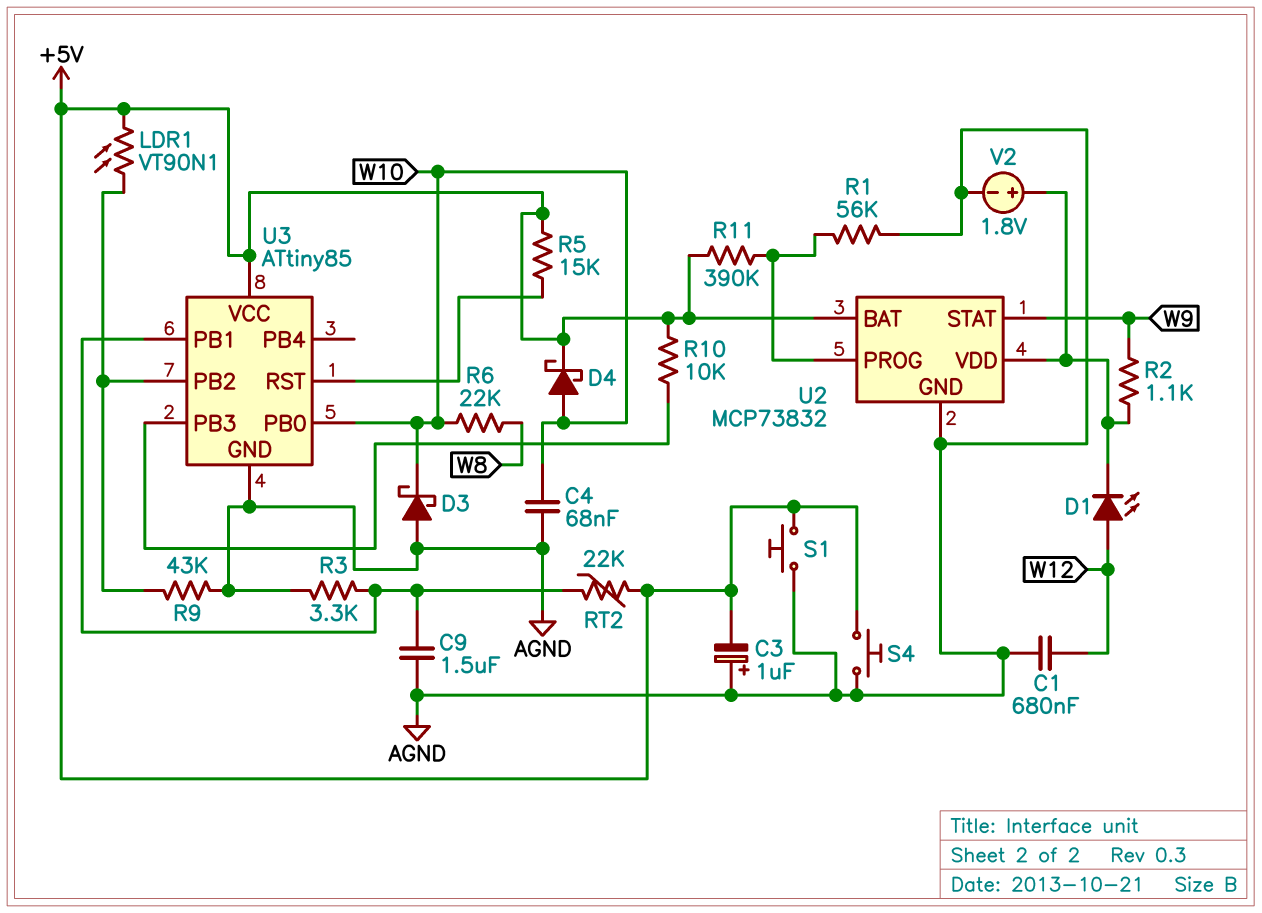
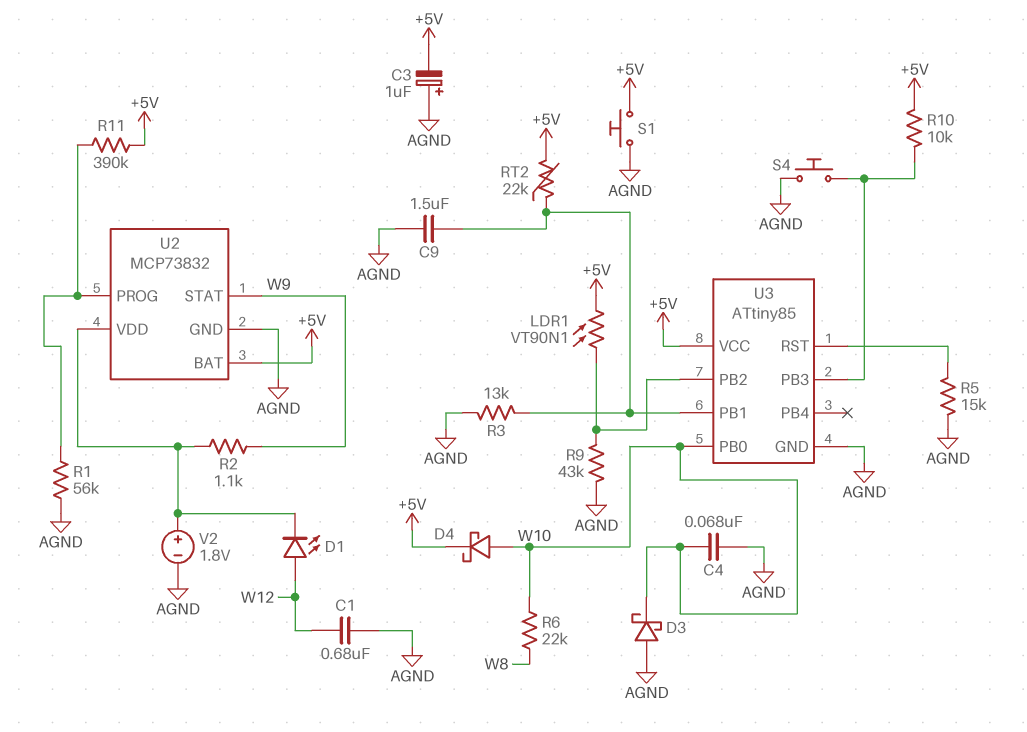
R3: 3.3k (AGND, U3/PB1) -> 13k (AGND, U3/PB1)
R5: 15k (+5V, U3/RST) -> 15k (AGND, U3/RST)
S4: button (+5V, AGND) -> button (AGND, U3/PB3)

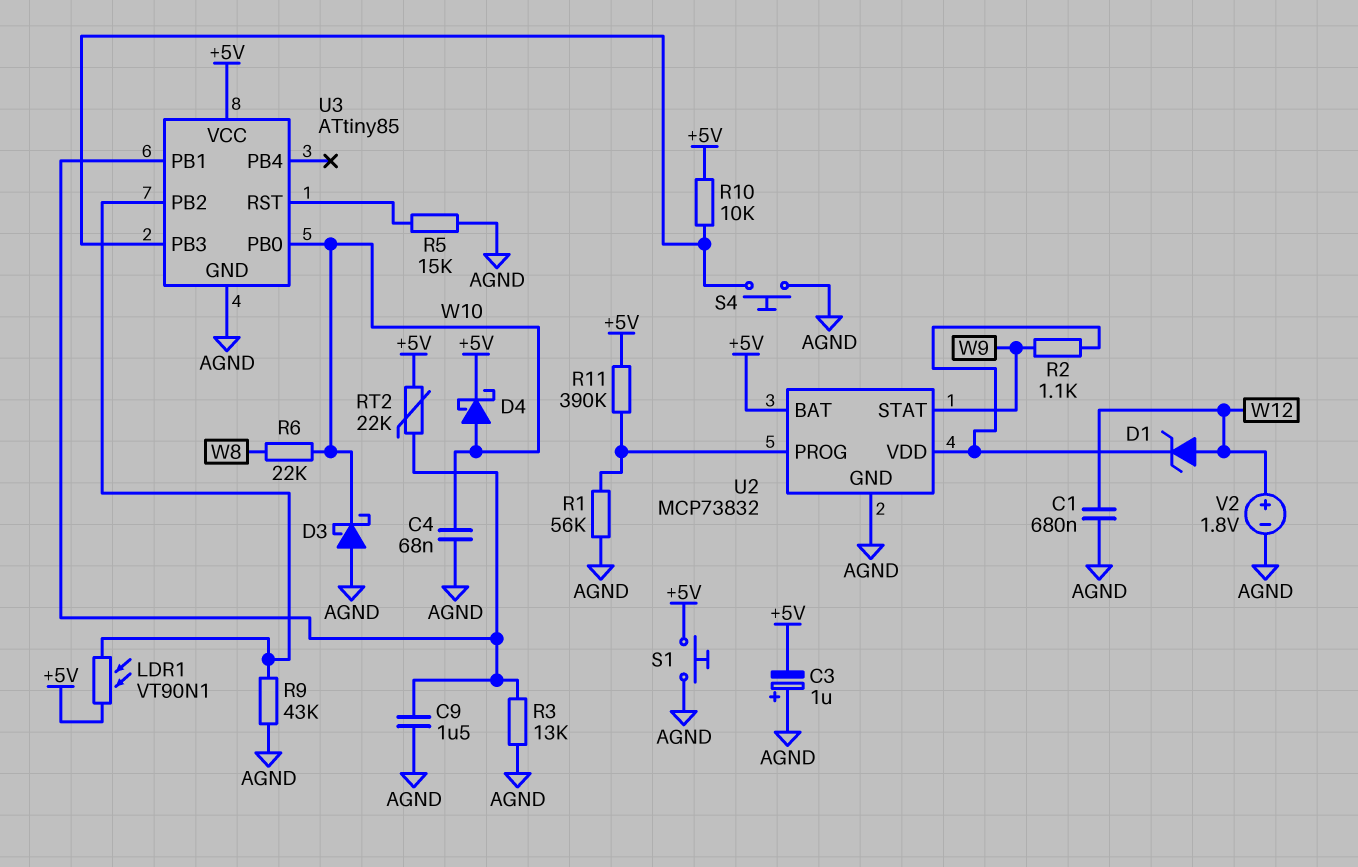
D1: LED (A W12, K U2/VDD) -> zener (A W12, K U2/VDD)
V2: 1.8V (plus U2/VDD, minus AGND) -> 1.8V (plus W12, minus AGND)

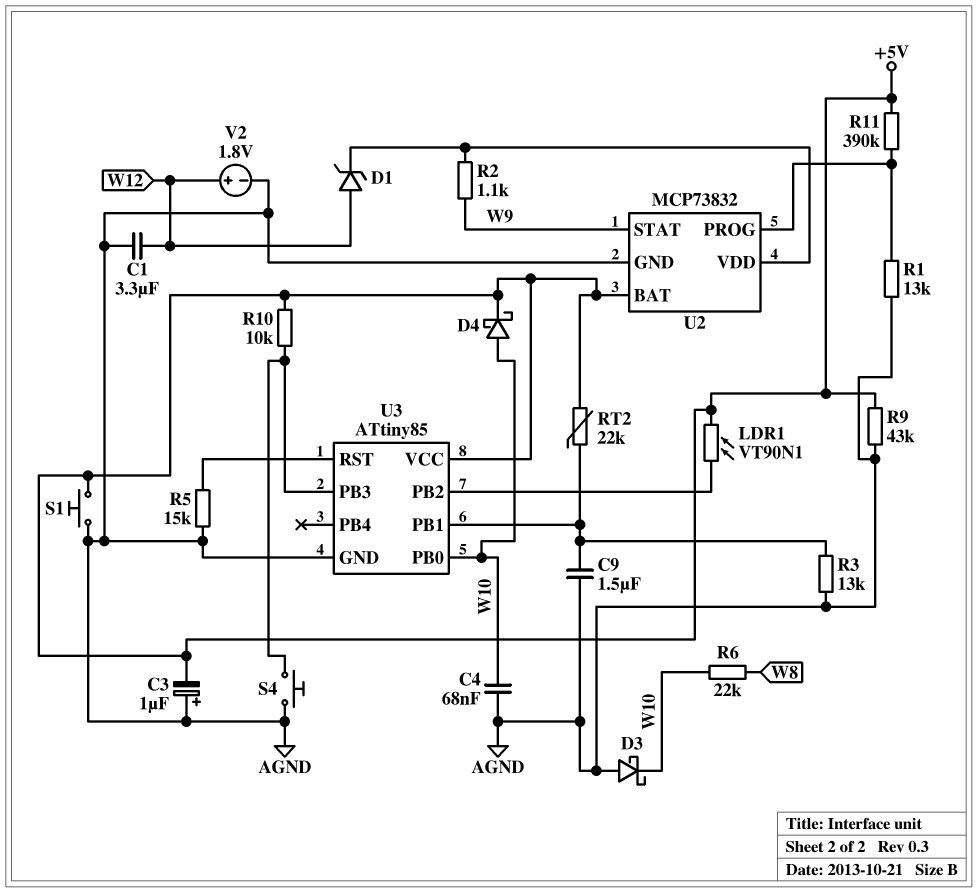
C1: 680nF (AGND, W12) -> 3.3uF (AGND, W12)
R1: 56k (AGND, U2/PROG) -> 13k (AGND, U2/PROG)
R9: 43k (AGND, U3/PB2) -> 43k (+5V, AGND)

